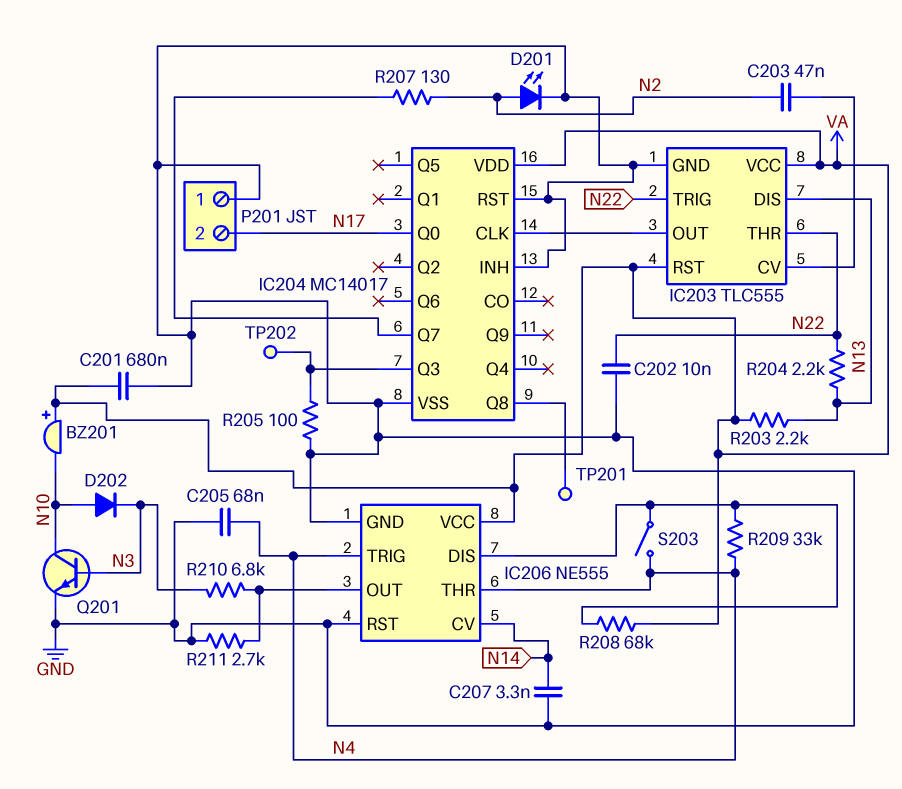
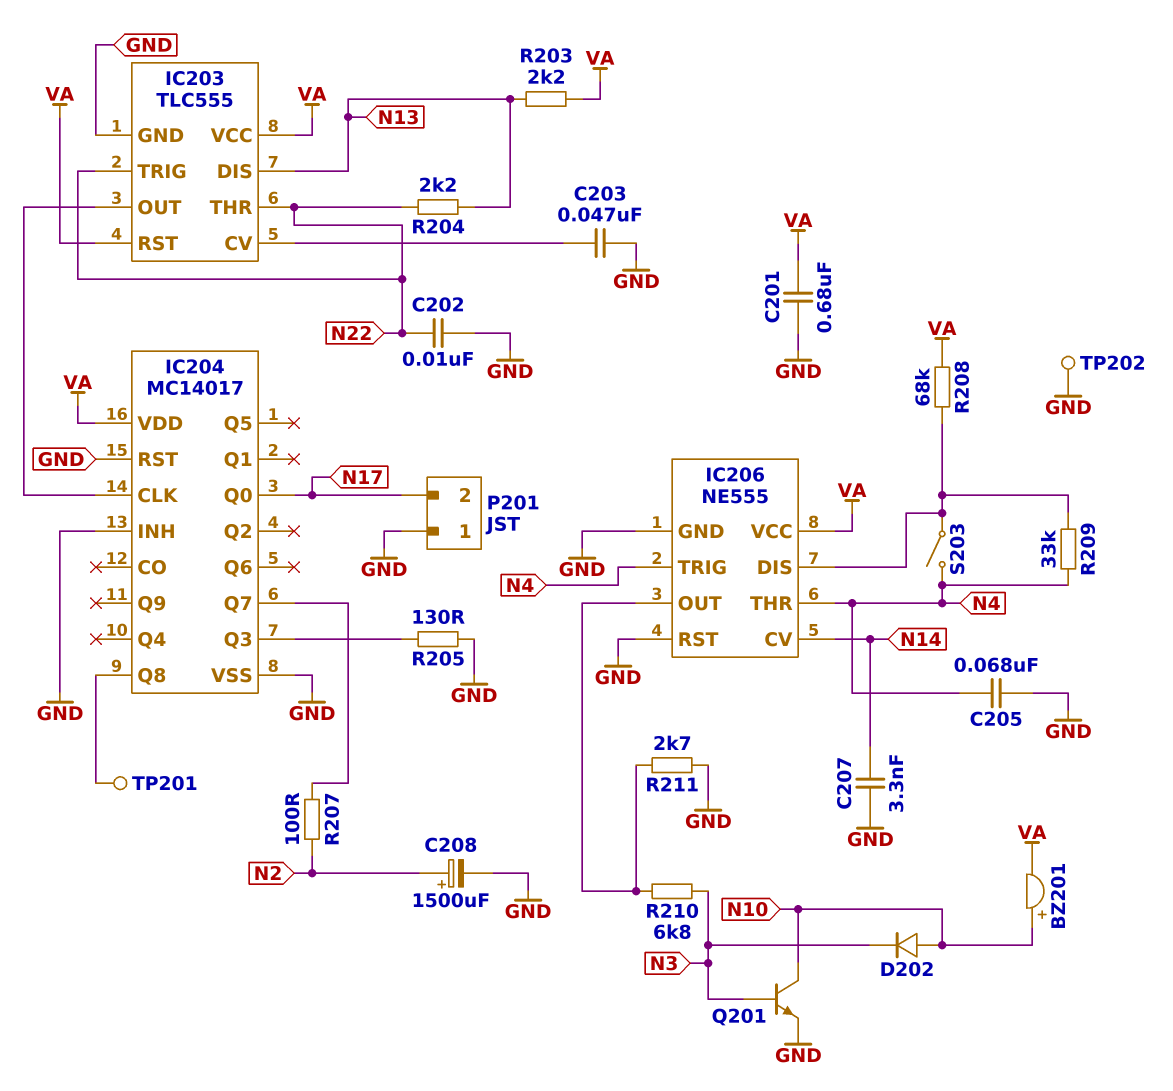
BZ201: buzzer (plus VA, minus N10) -> buzzer (plus N10, minus VA)
C203: 47nF (IC203/CV, N2) -> 47nF (GND, IC203/CV)
C208: none -> 1500uF (plus N2, minus GND)
D201: LED (A N2, K GND) -> none
R205: 100 (GND, IC204/Q3) -> 130 (GND, IC204/Q3)
R207: 130 (IC204/Q7, N2) -> 100 (IC204/Q7, N2)
TP202: test point (IC204/Q3) -> test point (GND)

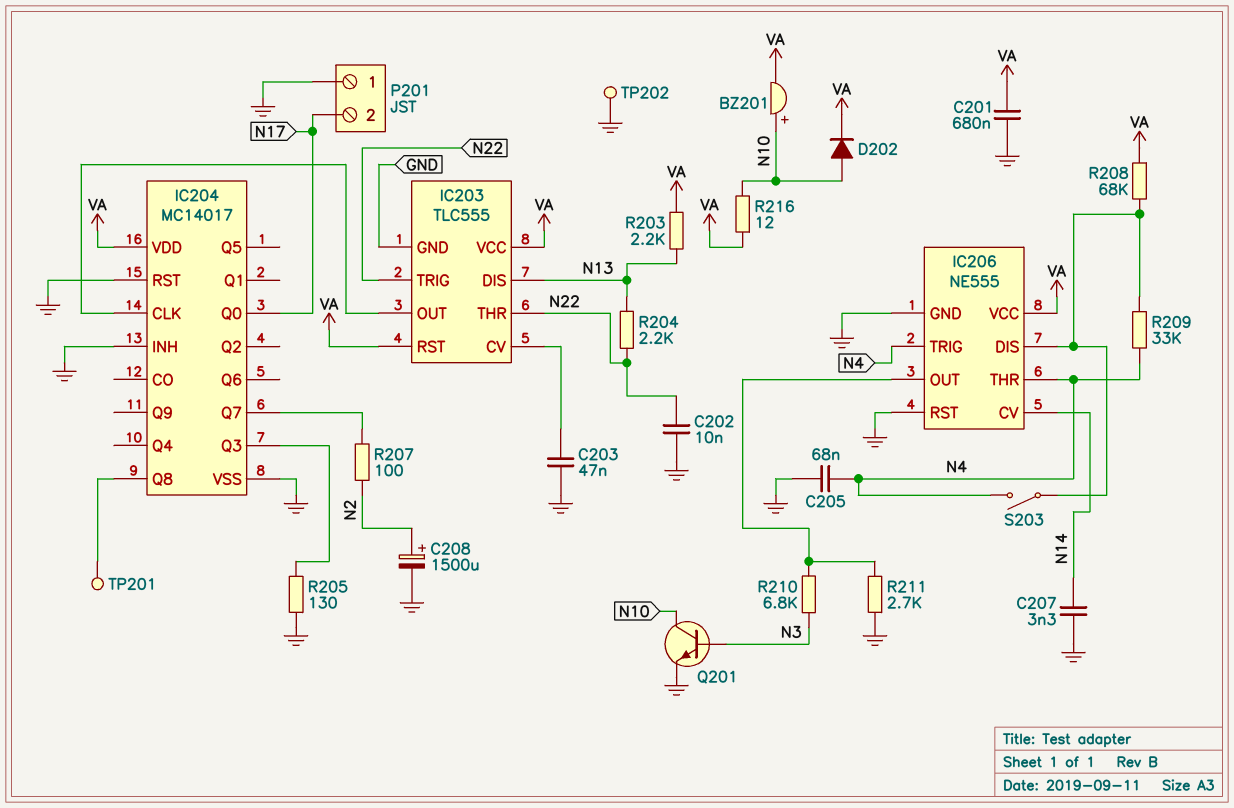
D202: diode (A N10, K N3) -> diode (A N10, K VA)
R216: none -> 12 (N10, VA)

